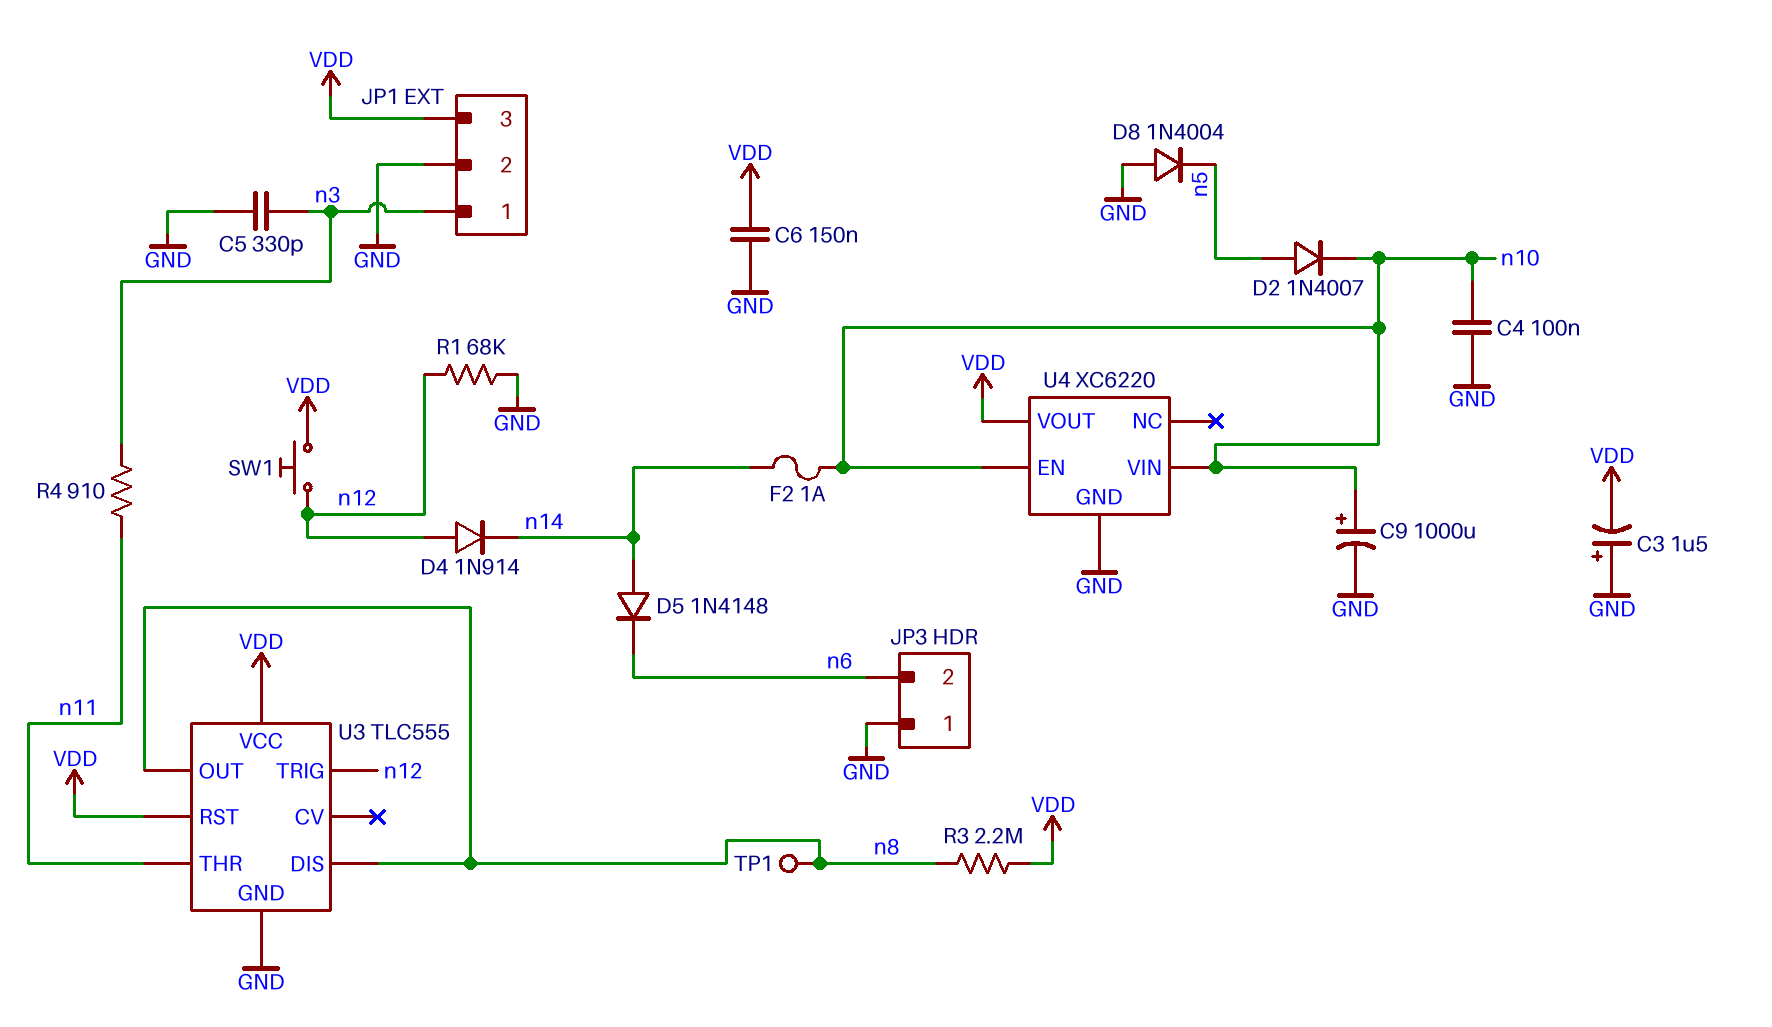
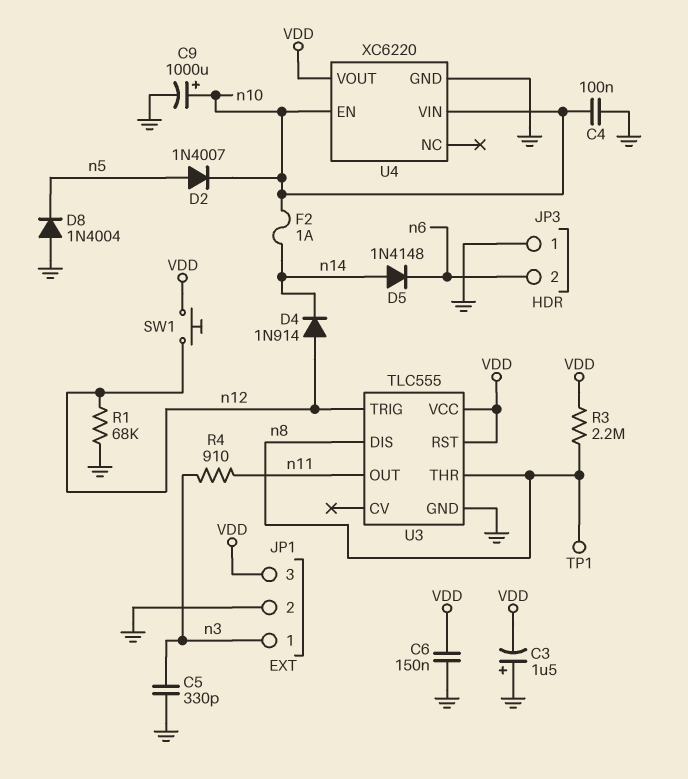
U3 pin OUT: n8 -> n11
U3 pin THR: n11 -> n8

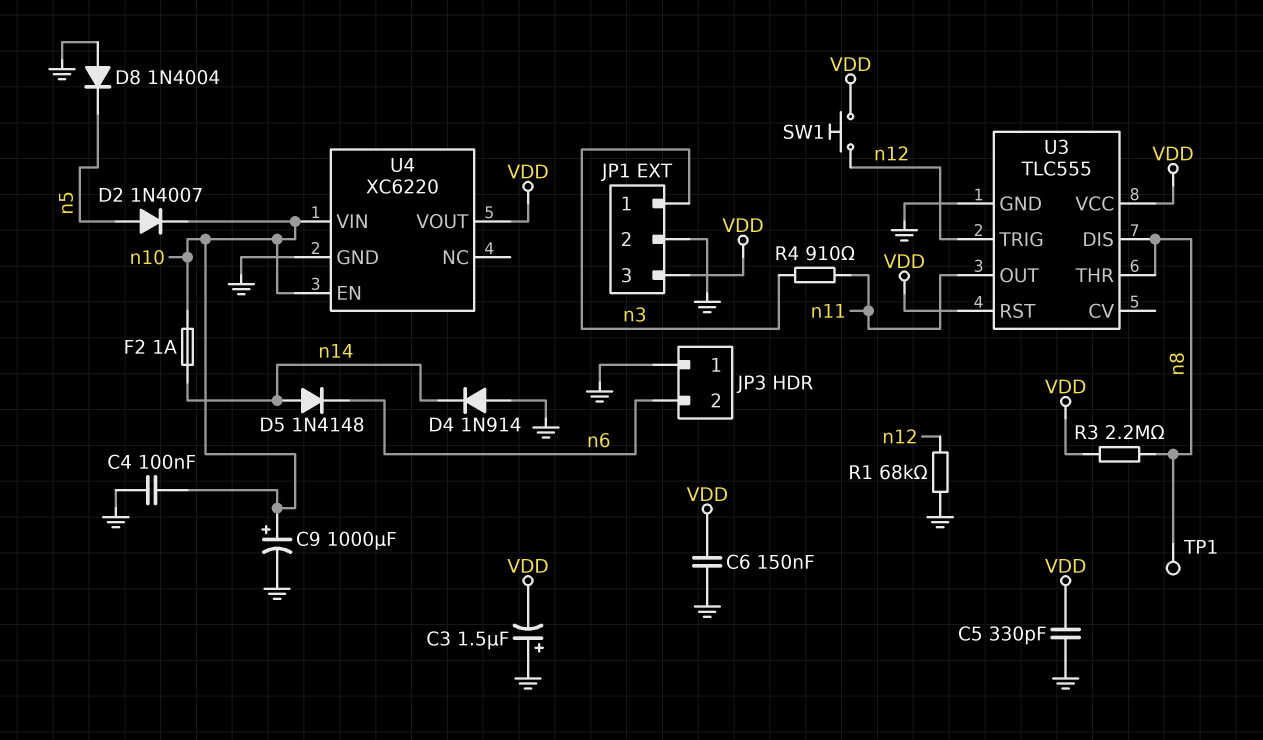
C5: 330pF (GND, n3) -> 330pF (GND, VDD)
D4: diode 1N914 (A n12, K n14) -> diode 1N914 (A GND, K n14)

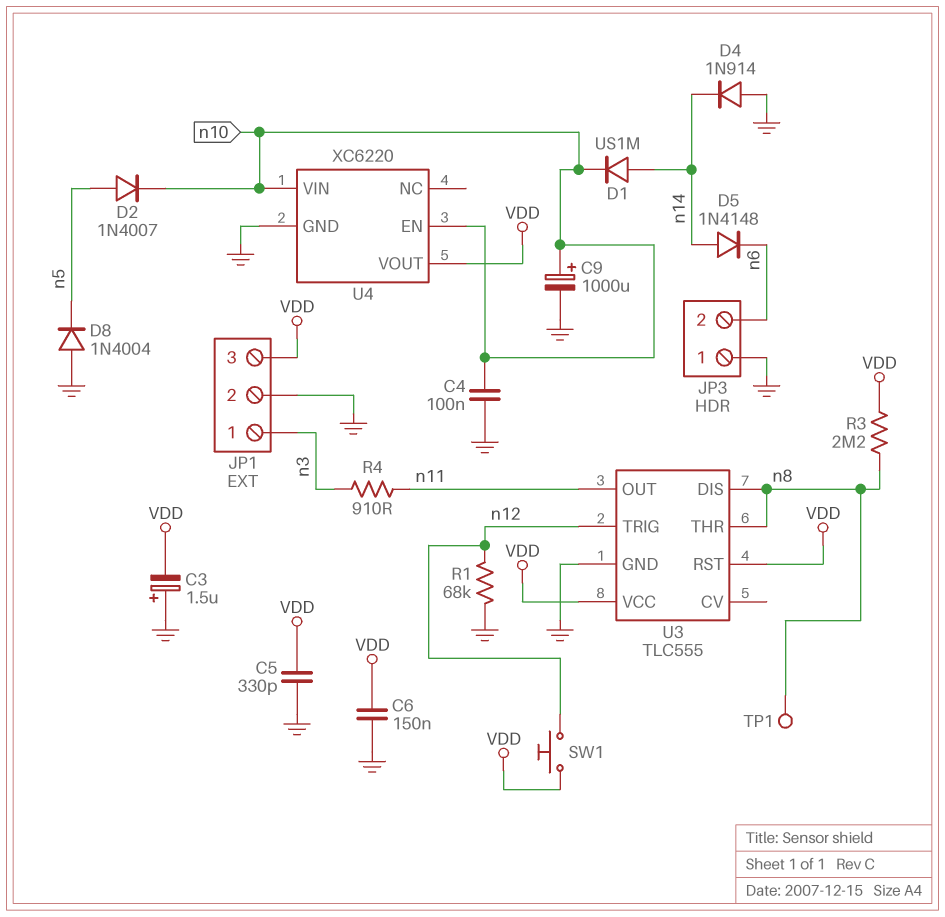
D1: none -> diode US1M (A n14, K n10)
F2: 1A (n10, n14) -> none

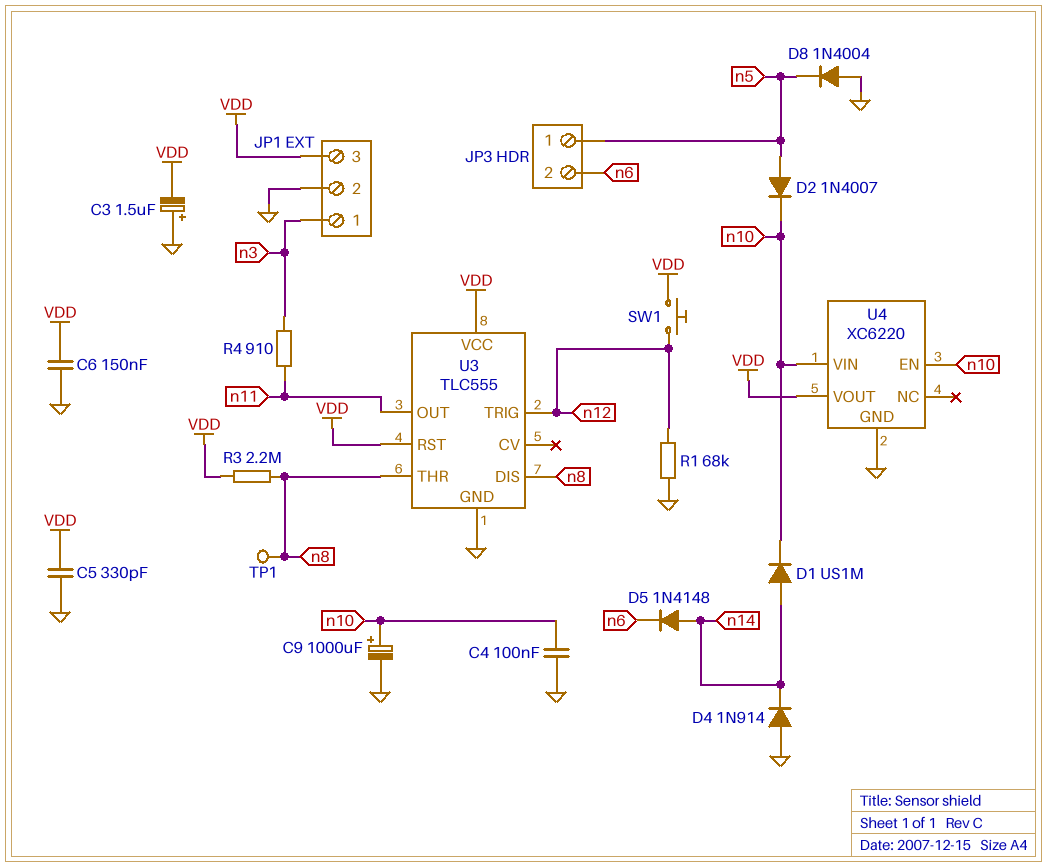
JP3 pin 1: GND -> n5

